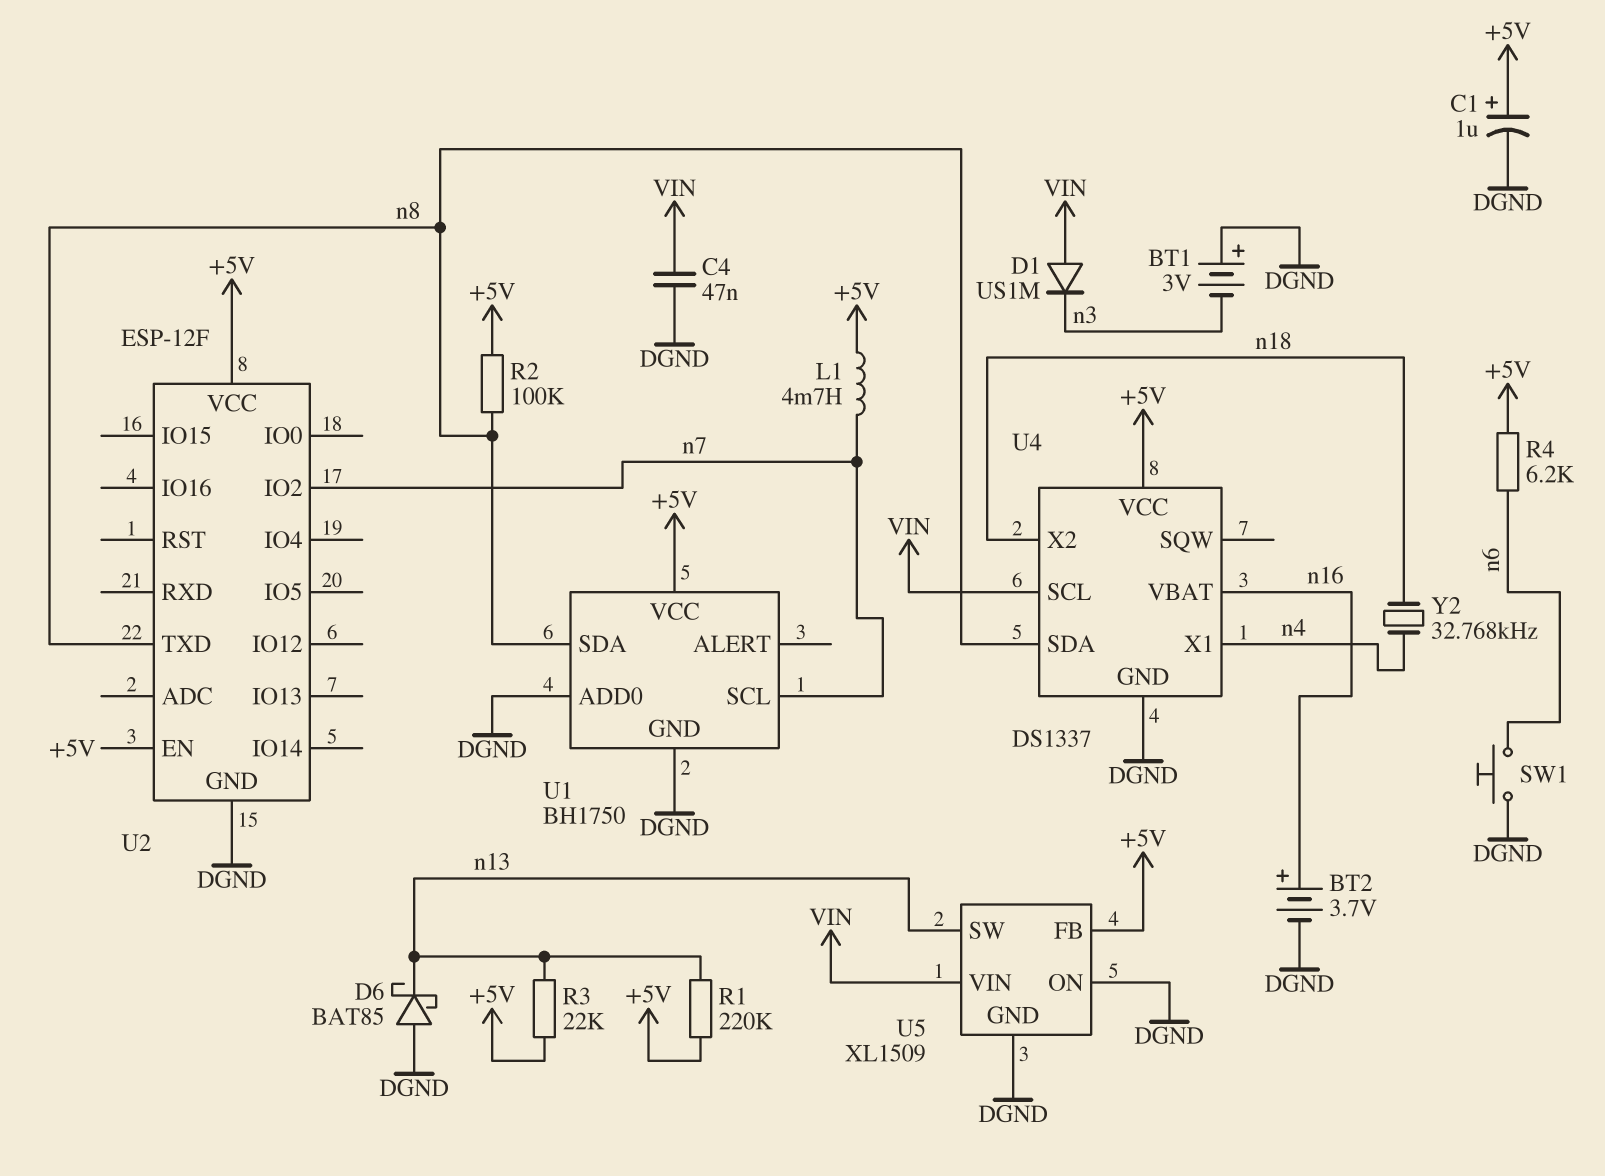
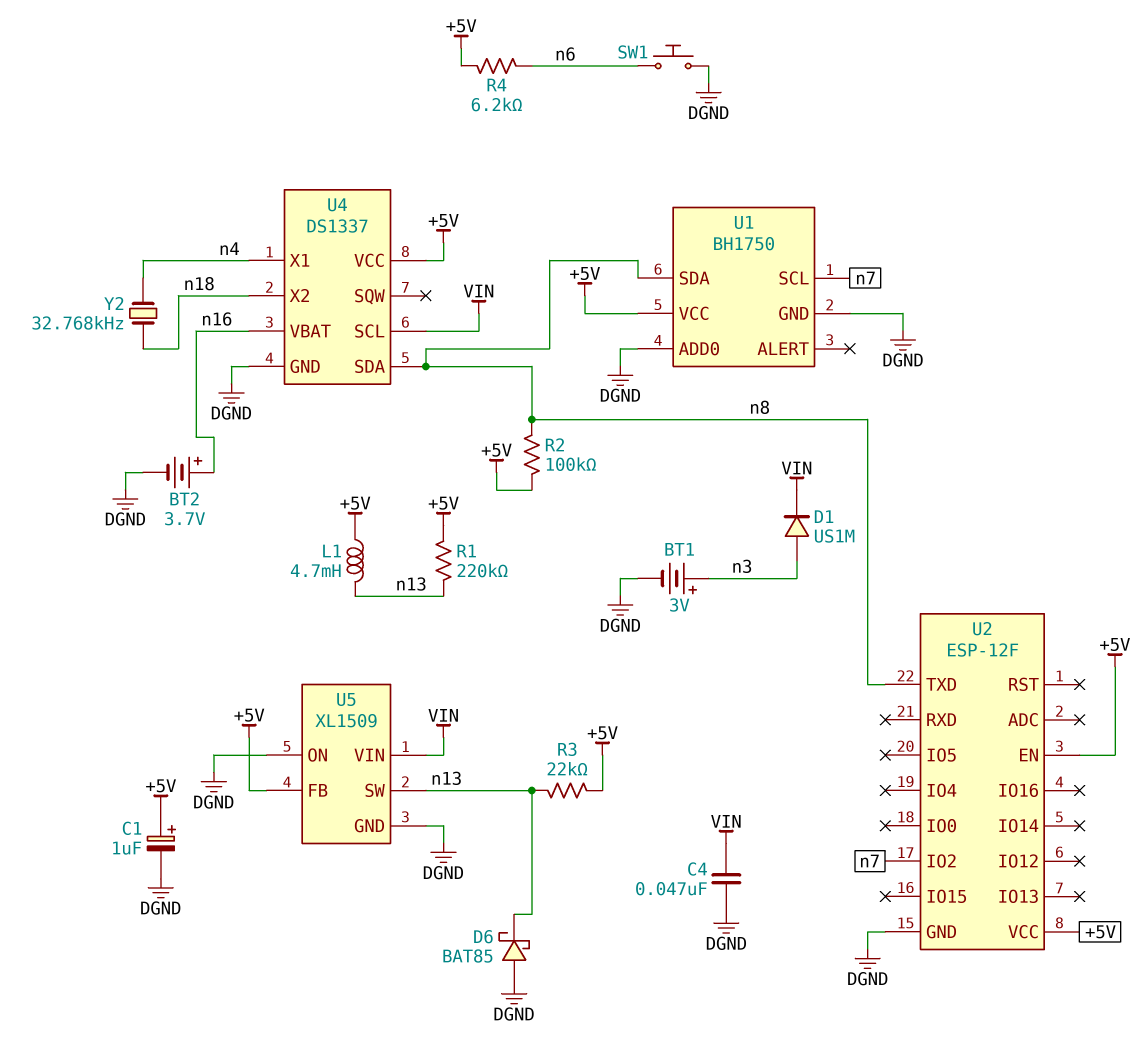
BT1: 3V (plus DGND, minus n3) -> 3V (plus n3, minus DGND)
D1: diode US1M (A VIN, K n3) -> diode US1M (A n3, K VIN)
L1: 4.7mH (+5V, n7) -> 4.7mH (+5V, n13)

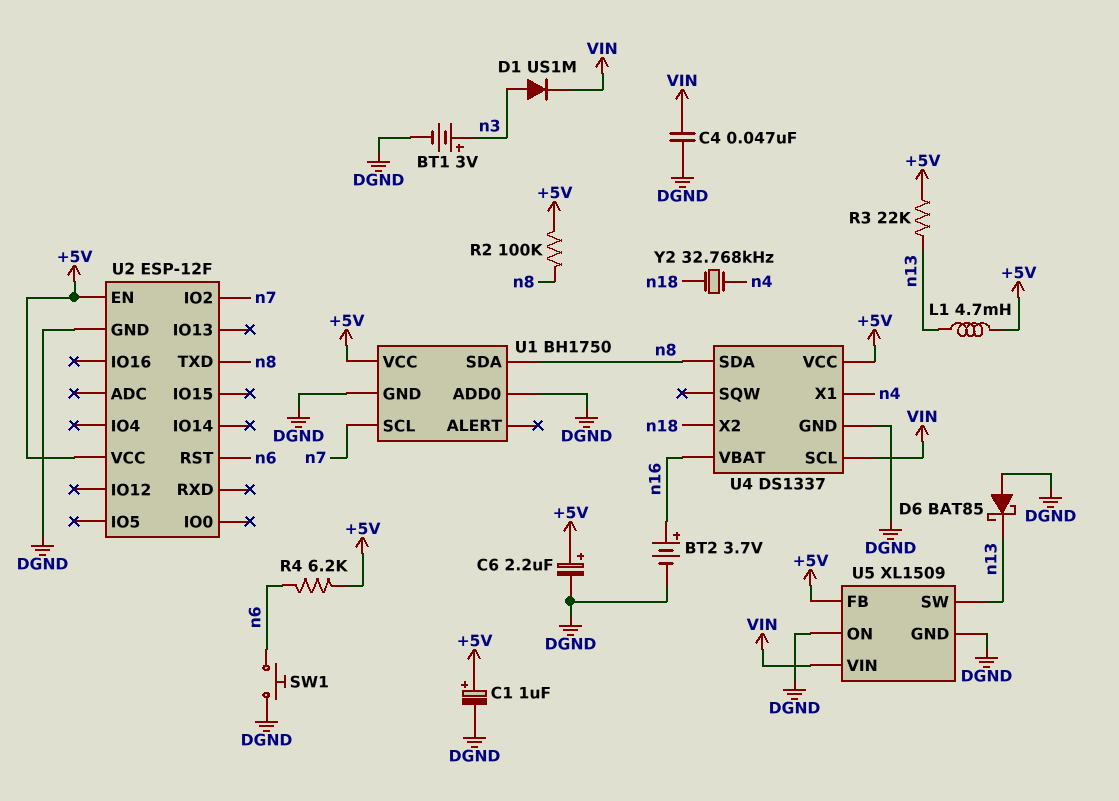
C6: none -> 2.2uF (plus +5V, minus DGND)
R1: 220k (+5V, n13) -> none
U2 pin RST: none -> n6

